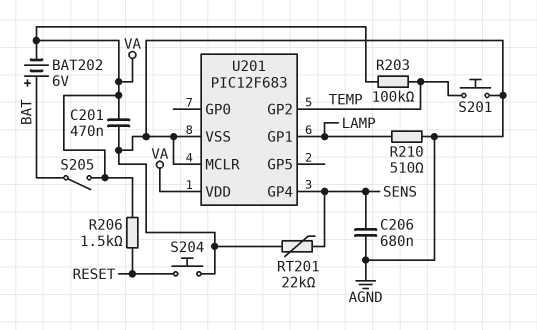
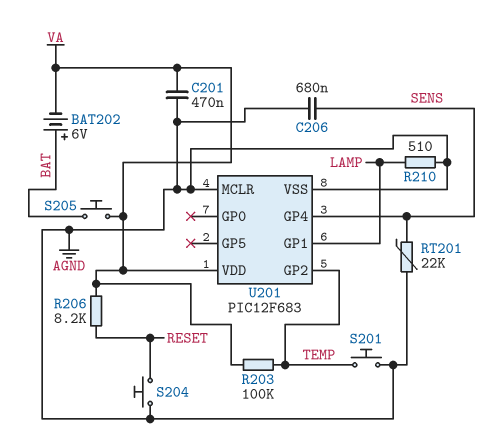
R206: 1.5k (RESET, VA) -> 8.2k (RESET, VA)
S205: switch (BAT, VA) -> button (BAT, VA)

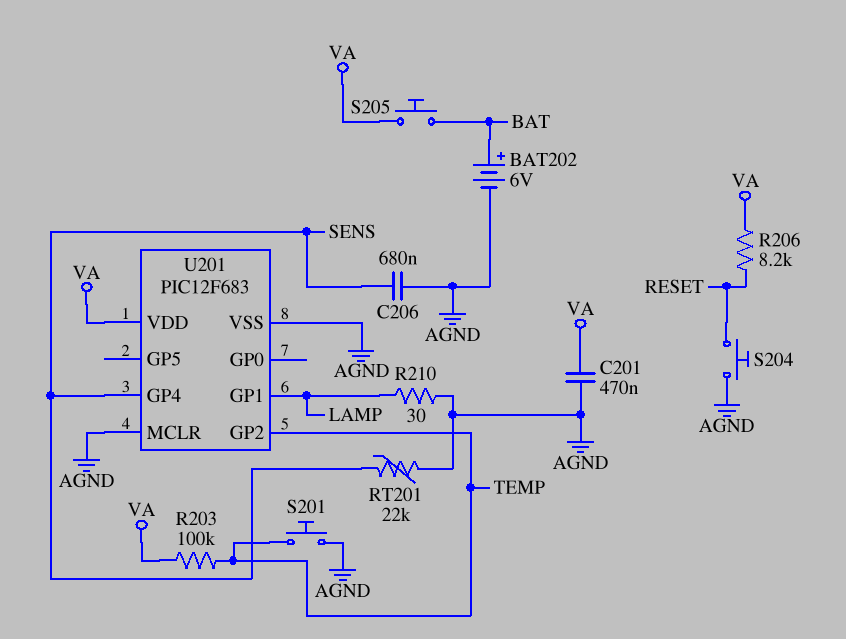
BAT202: 6V (plus BAT, minus VA) -> 6V (plus BAT, minus AGND)
R210: 510 (AGND, LAMP) -> 30 (AGND, LAMP)

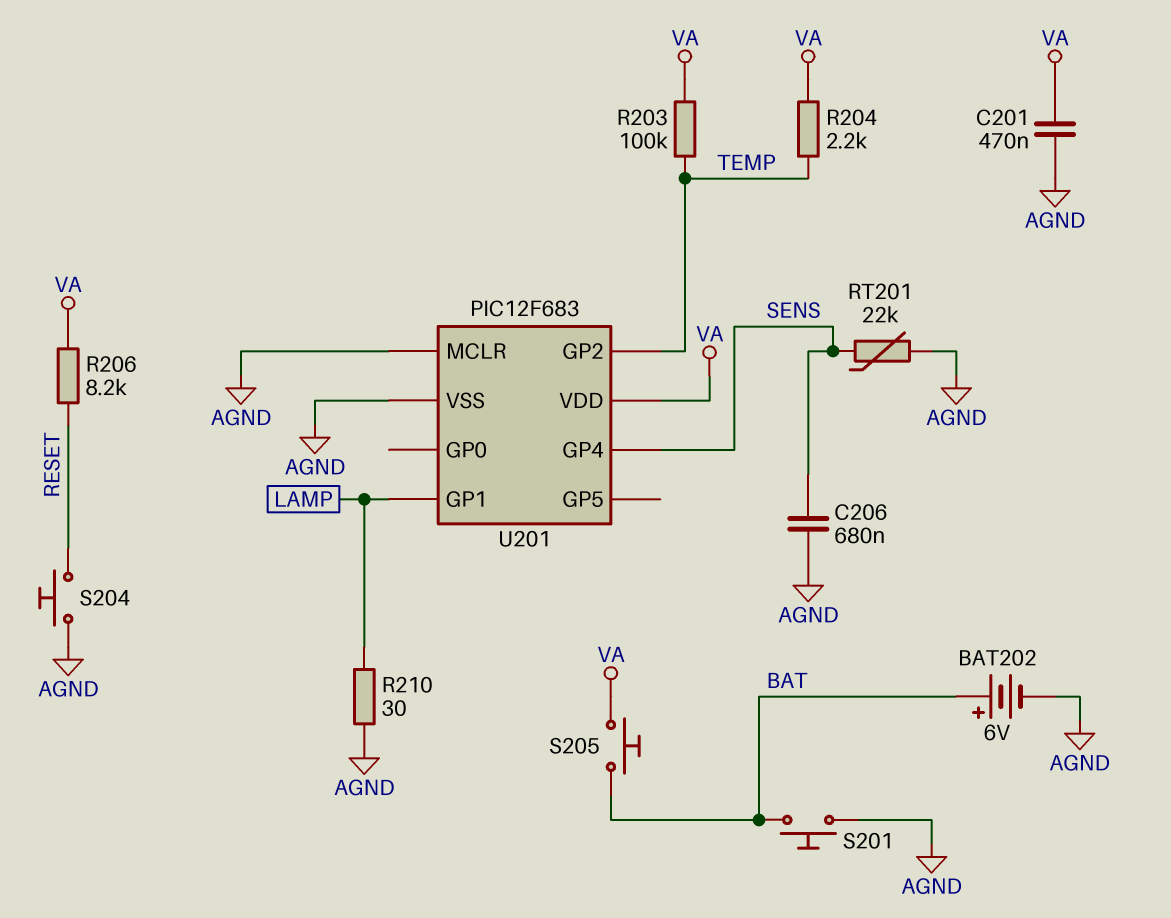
R204: none -> 2.2k (TEMP, VA)
S201: button (AGND, TEMP) -> button (AGND, BAT)

